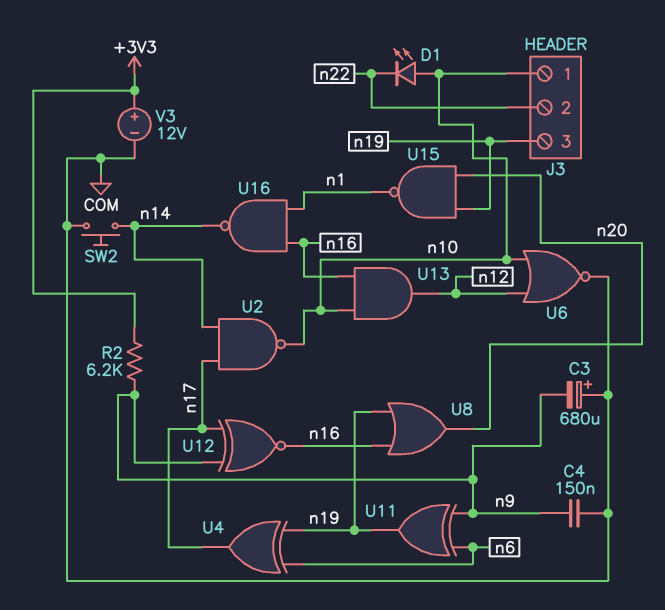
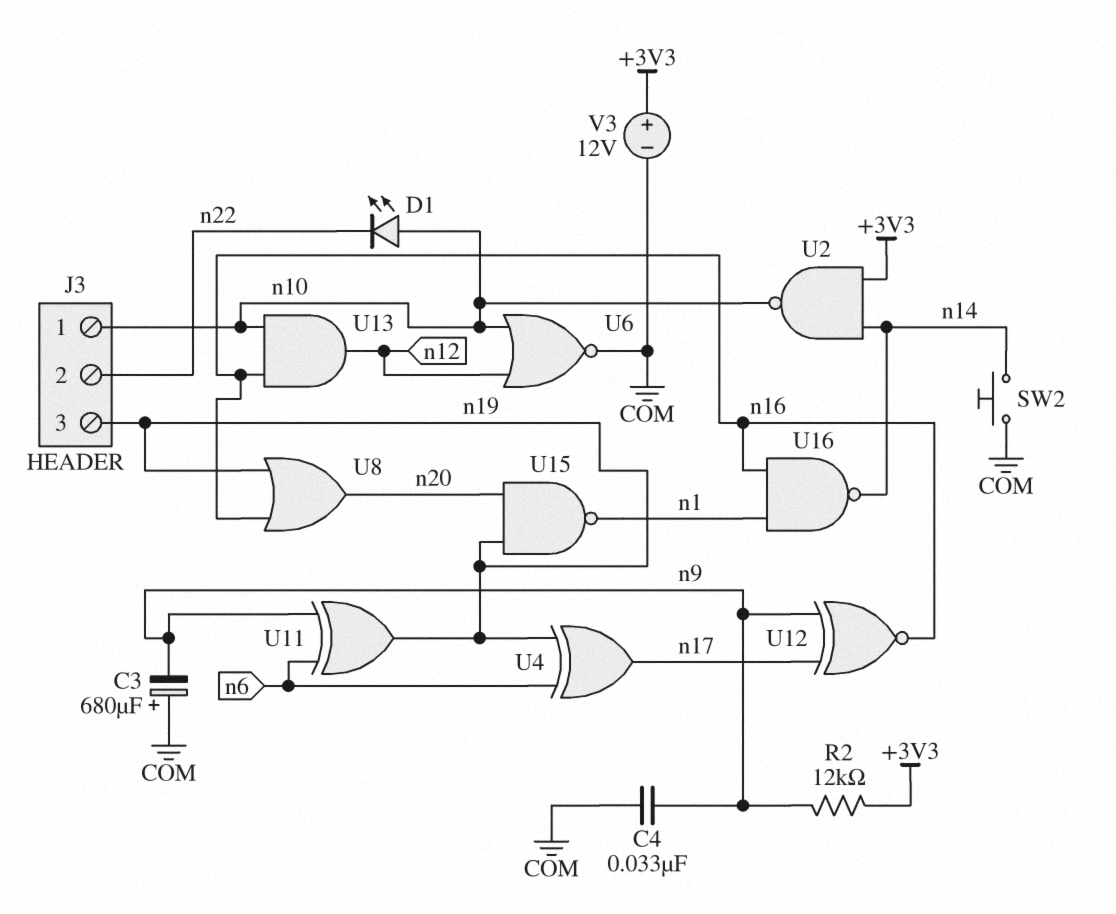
C4: 150nF (COM, n9) -> 33nF (COM, n9)
R2: 6.2k (+3V3, n9) -> 12k (+3V3, n9)
U2: NAND (in n14, in n17, out n10) -> NAND (in +3V3, in n14, out n10)

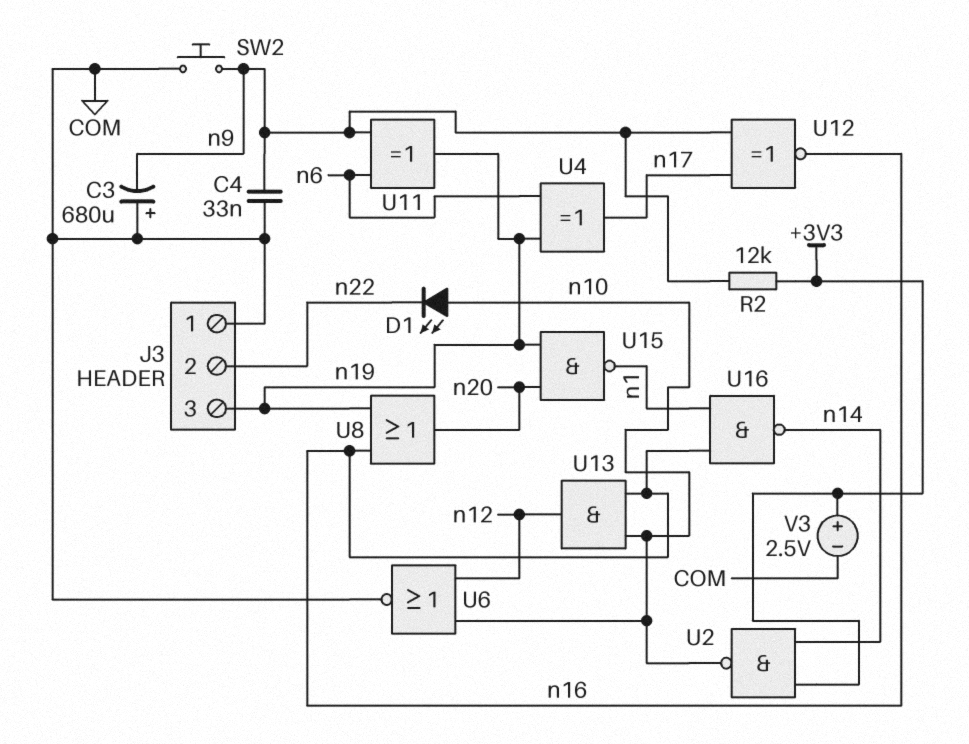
J3 pin 1: n10 -> COM
SW2: button (COM, n14) -> button (COM, n9)
V3: 12V (plus +3V3, minus COM) -> 2.5V (plus +3V3, minus COM)

